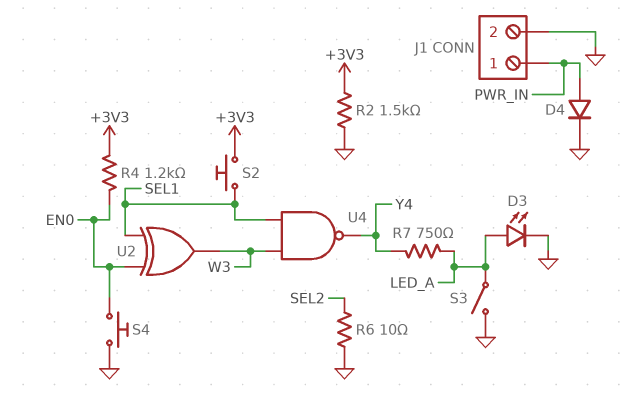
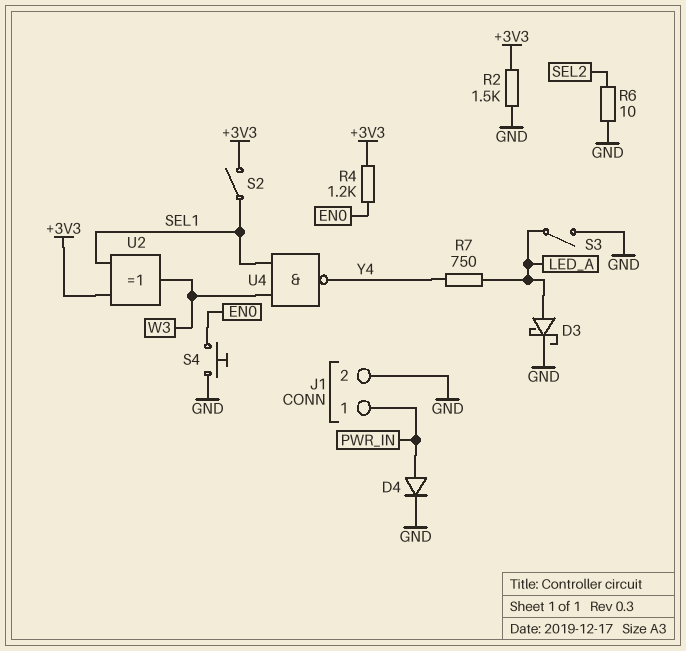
D3: LED (A LED_A, K GND) -> schottky (A LED_A, K GND)
S2: button (+3V3, SEL1) -> switch (+3V3, SEL1)
U2: XOR (in EN0, in SEL1, out W3) -> XOR (in +3V3, in SEL1, out W3)

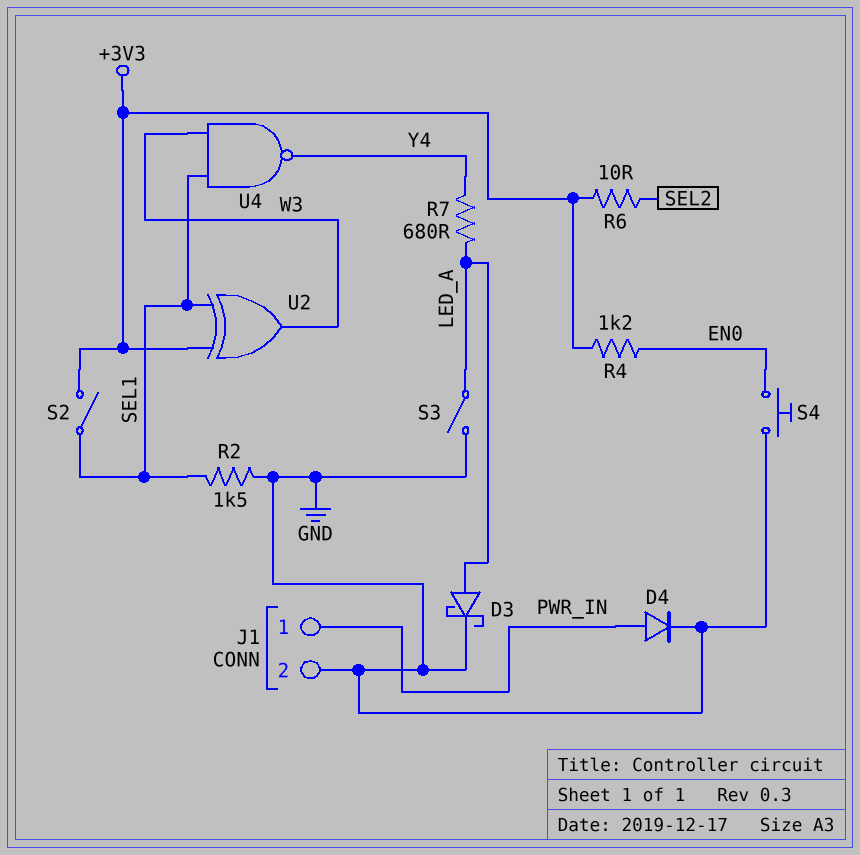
R2: 1.5k (+3V3, GND) -> 1.5k (GND, SEL1)
R6: 10 (GND, SEL2) -> 10 (+3V3, SEL2)
R7: 750 (LED_A, Y4) -> 680 (LED_A, Y4)

